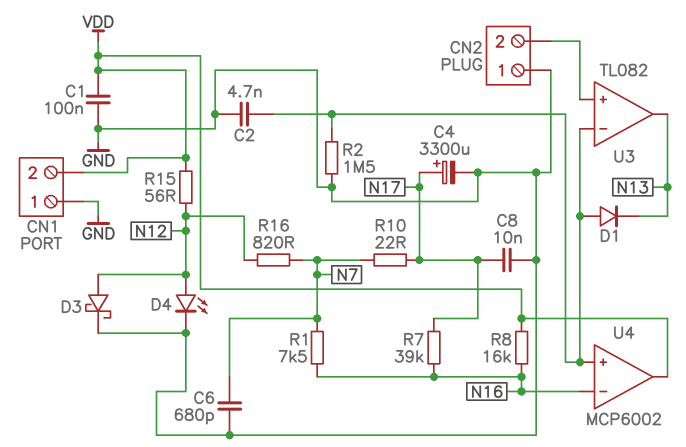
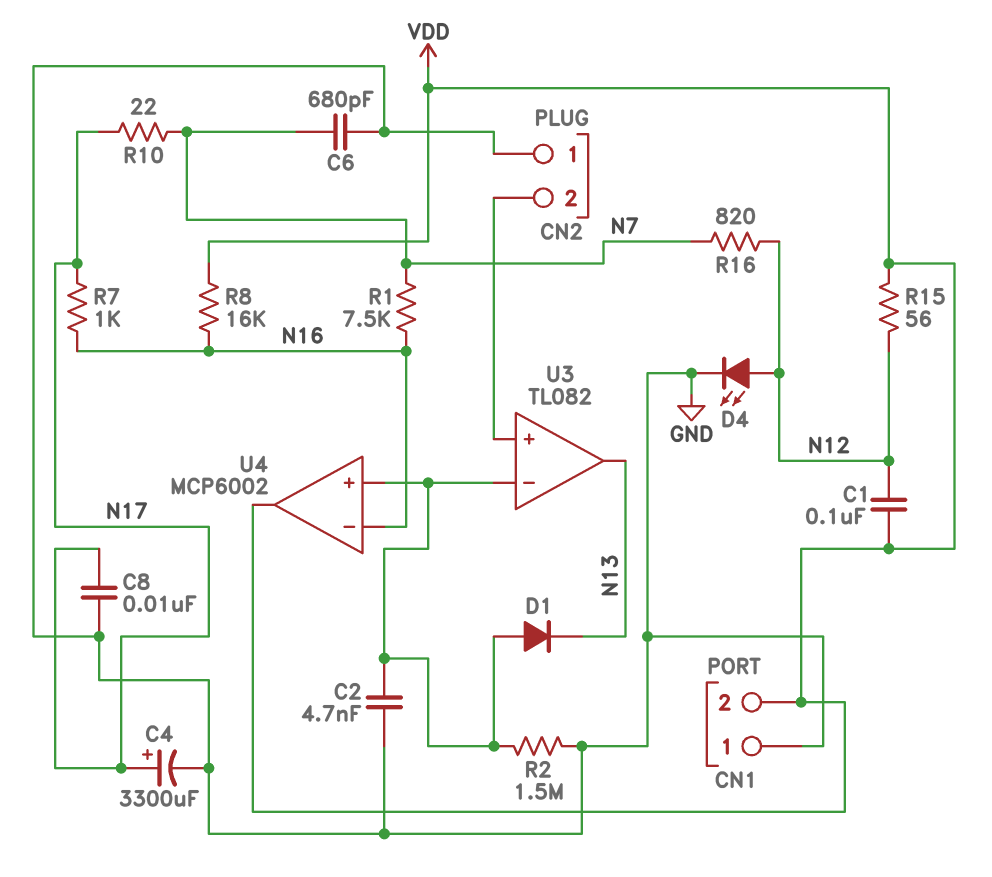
C1: 100nF (GND, VDD) -> 100nF (N12, VDD)
D3: schottky (A N12, K GND) -> none
R7: 39k (N16, N17) -> 1k (N16, N17)

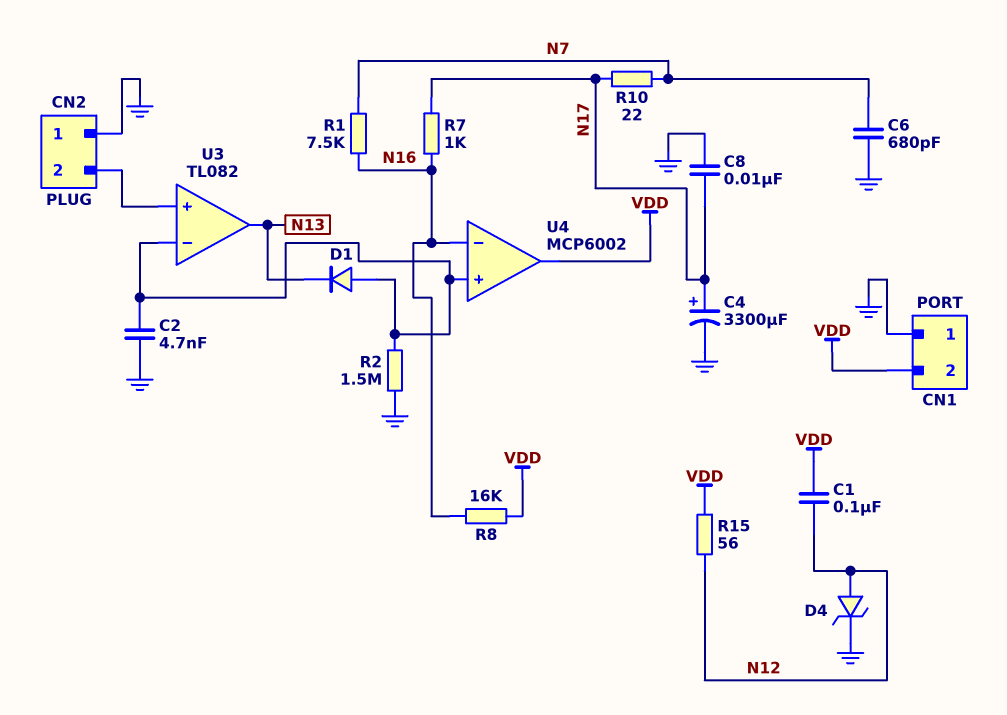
D4: LED (A N12, K GND) -> zener (A N12, K GND)
R16: 820 (N7, N12) -> none

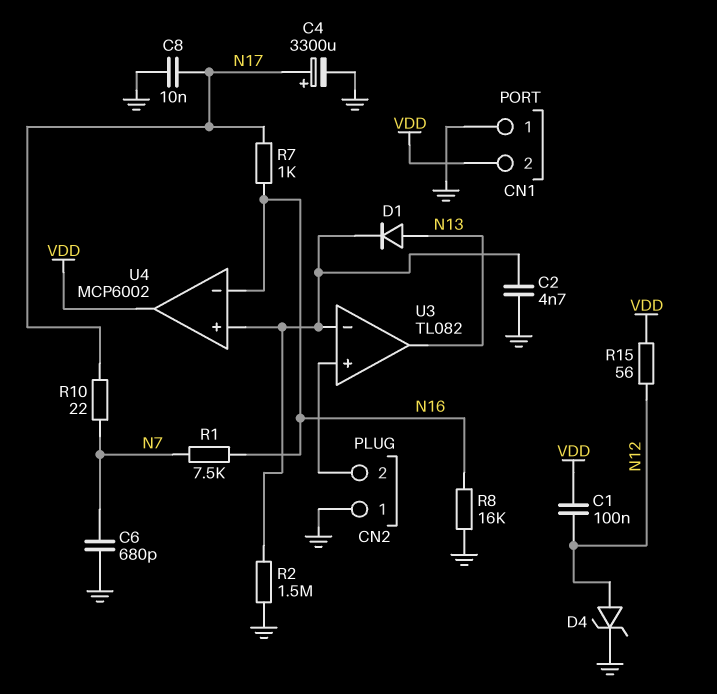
D1: diode (A U3/in-, K N13) -> diode (A N13, K U3/in-)
R8: 16k (N16, VDD) -> 16k (GND, N16)

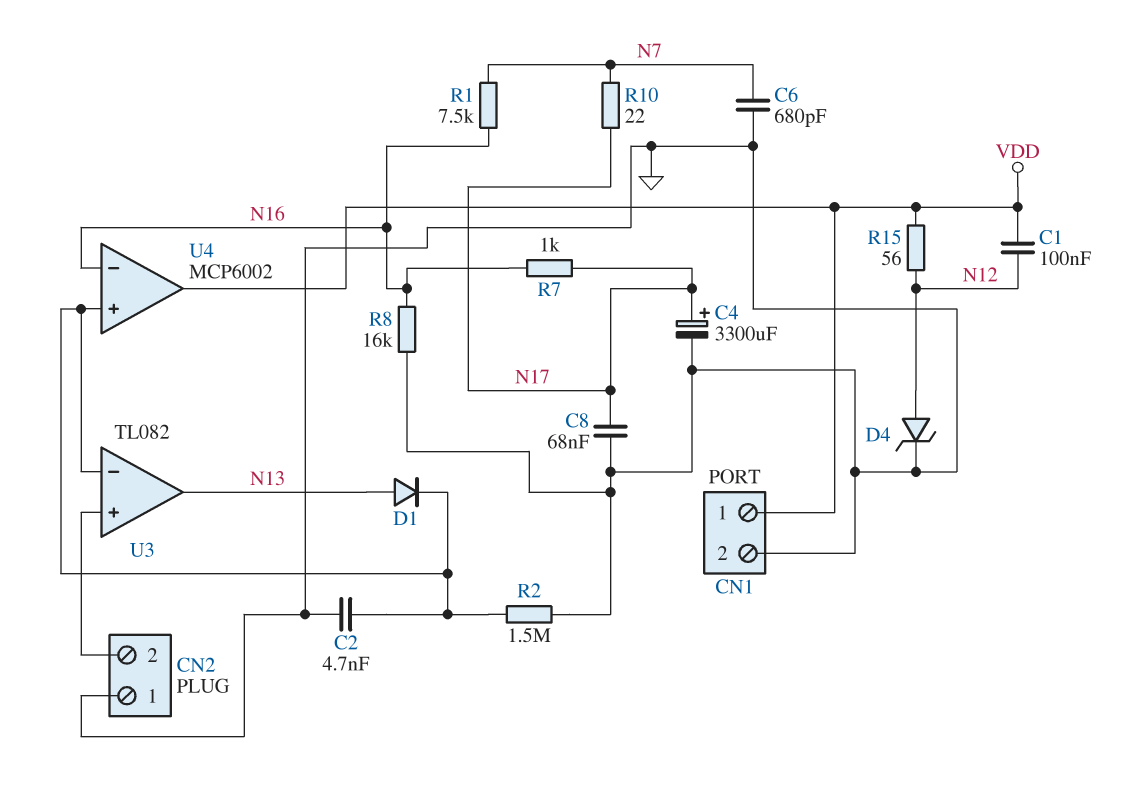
C8: 10nF (GND, N17) -> 68nF (GND, N17)
CN1 pin 1: GND -> VDD
CN1 pin 2: VDD -> GND

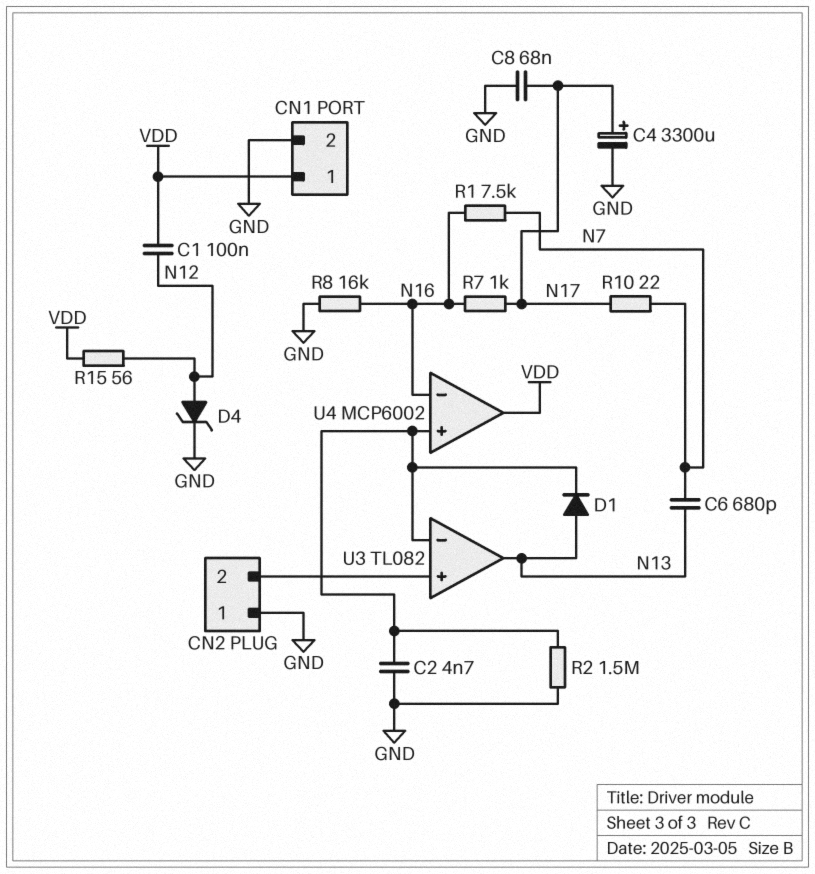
C6: 680pF (GND, N7) -> 680pF (N7, N13)

